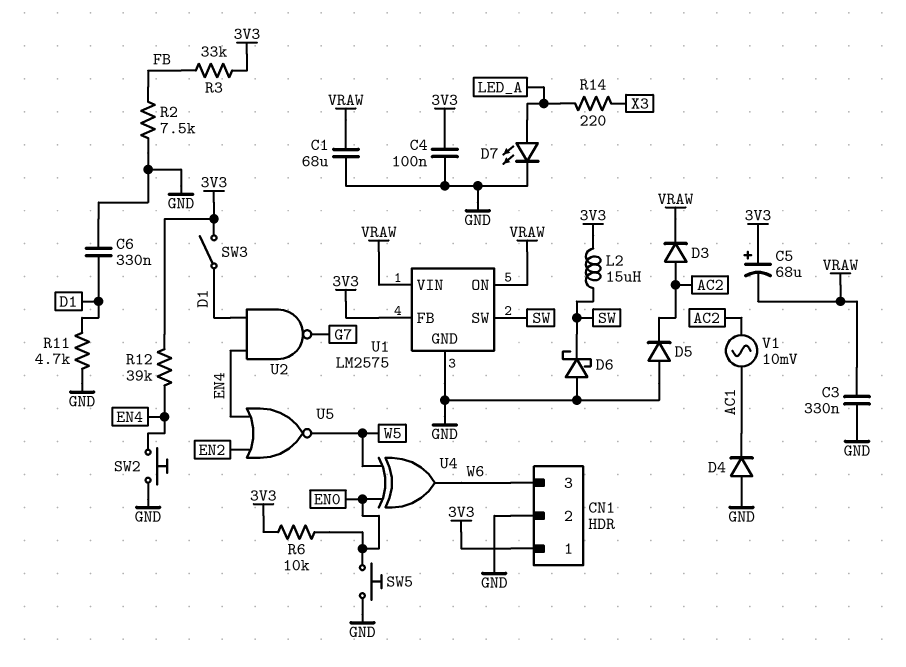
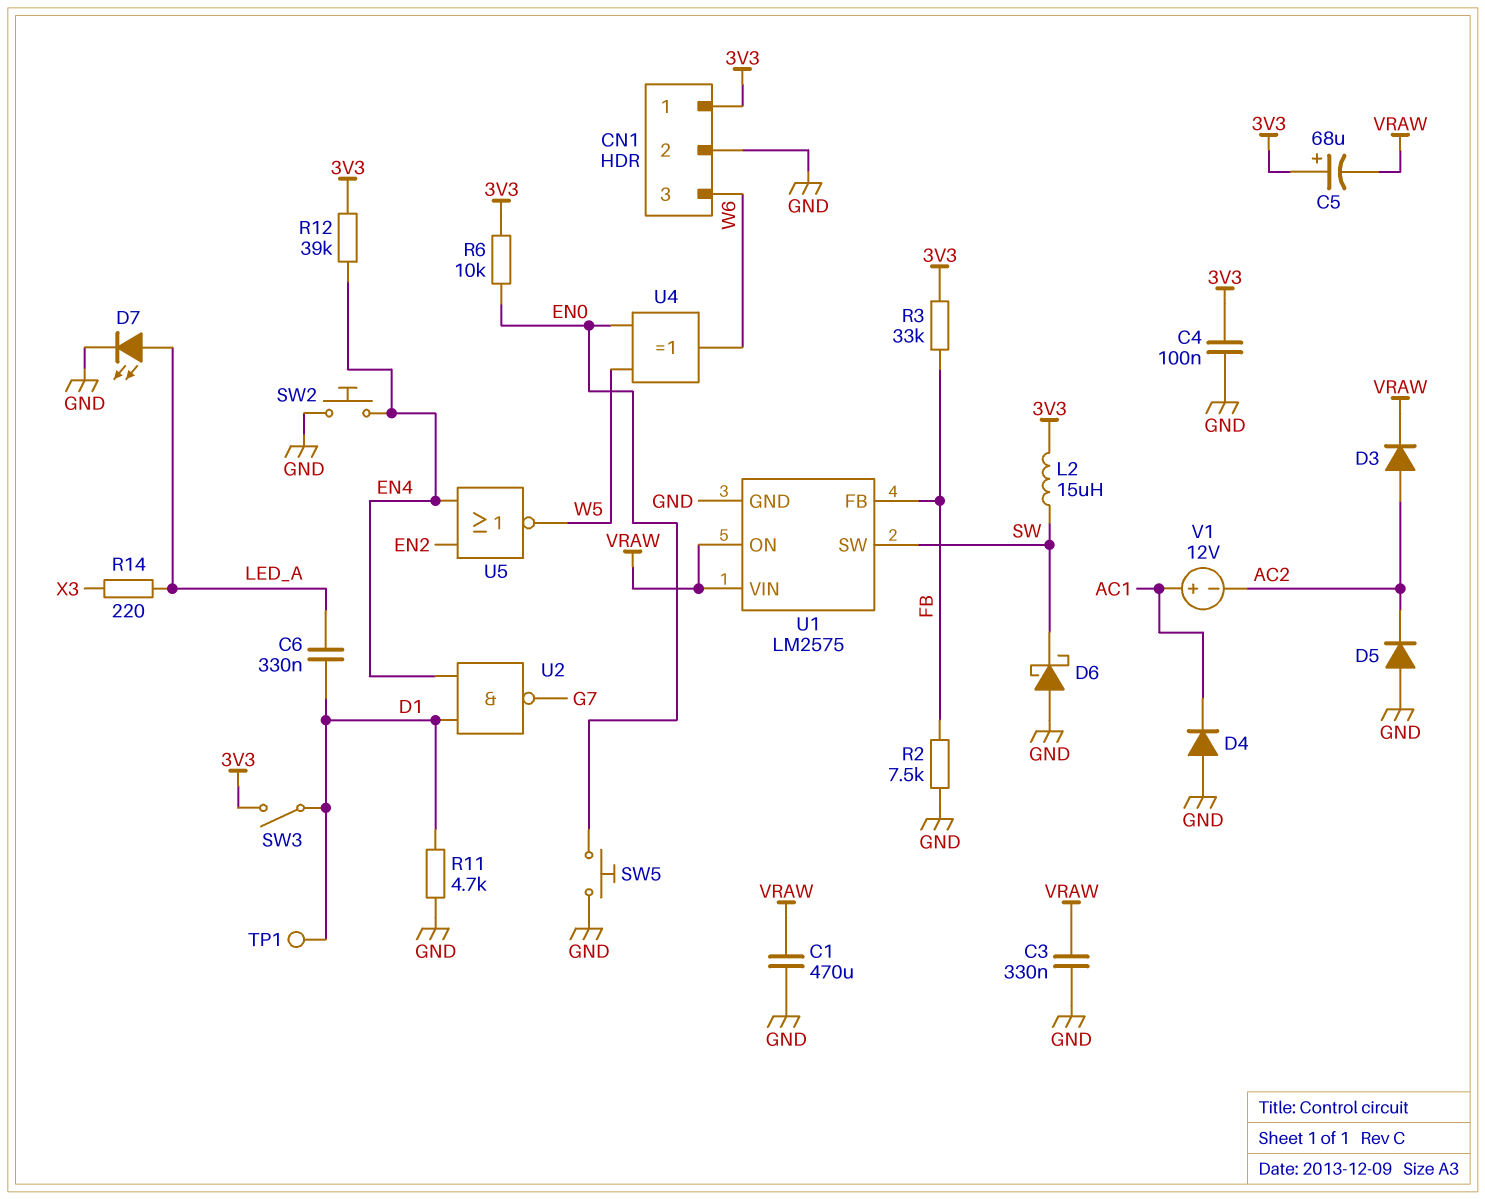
C1: 68uF (GND, VRAW) -> 470uF (GND, VRAW)
C6: 330nF (D1, GND) -> 330nF (D1, LED_A)
TP1: none -> test point (D1)
U1 pin FB: 3V3 -> FB
V1: AC 10mV (AC1, AC2) -> 12V (plus AC1, minus AC2)

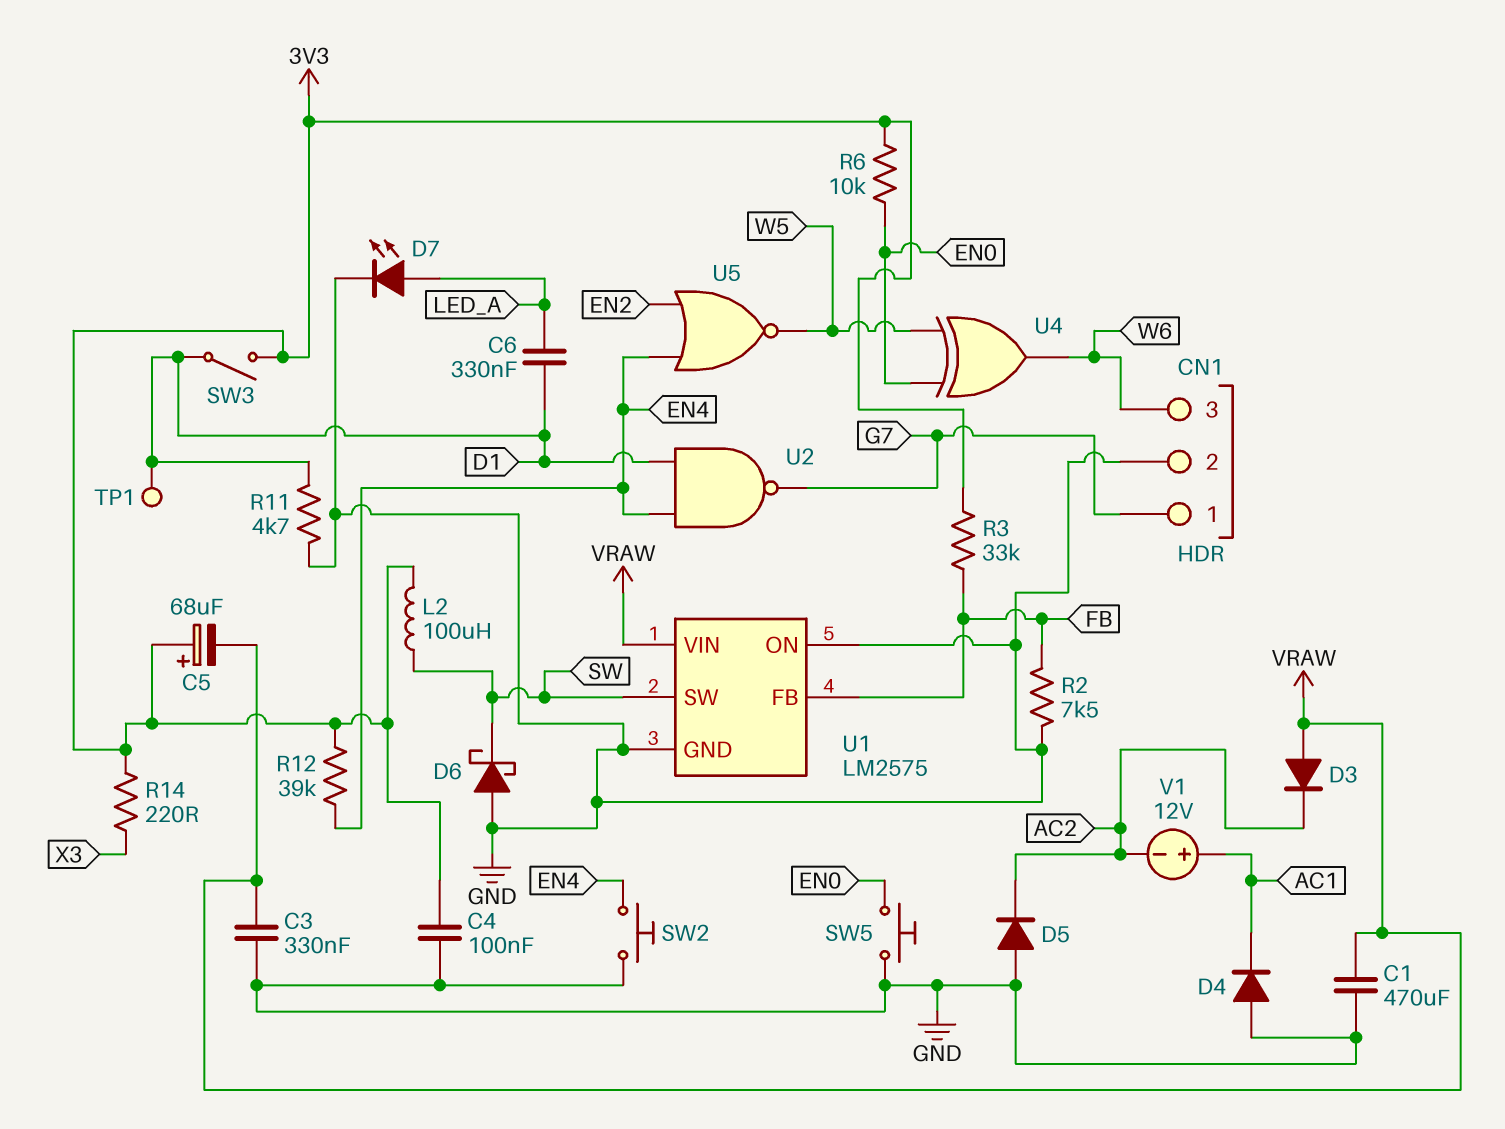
CN1 pin 1: 3V3 -> G7
D3: diode (A AC2, K VRAW) -> diode (A VRAW, K AC2)
L2: 15uH (3V3, SW) -> 100uH (3V3, SW)
R14: 220 (LED_A, X3) -> 220 (3V3, X3)
U1 pin ON: VRAW -> GND

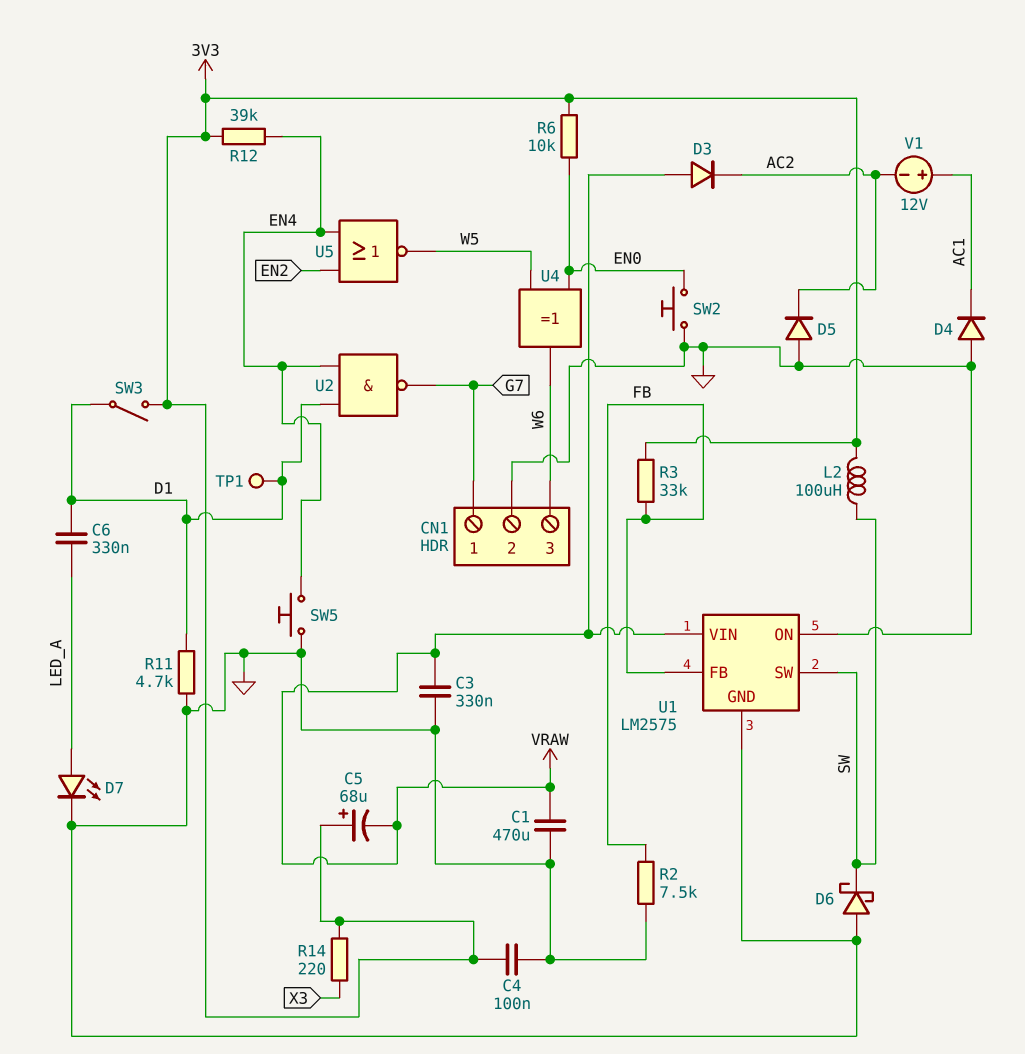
SW2: button (EN4, GND) -> button (EN0, GND)
SW5: button (EN0, GND) -> button (EN4, GND)

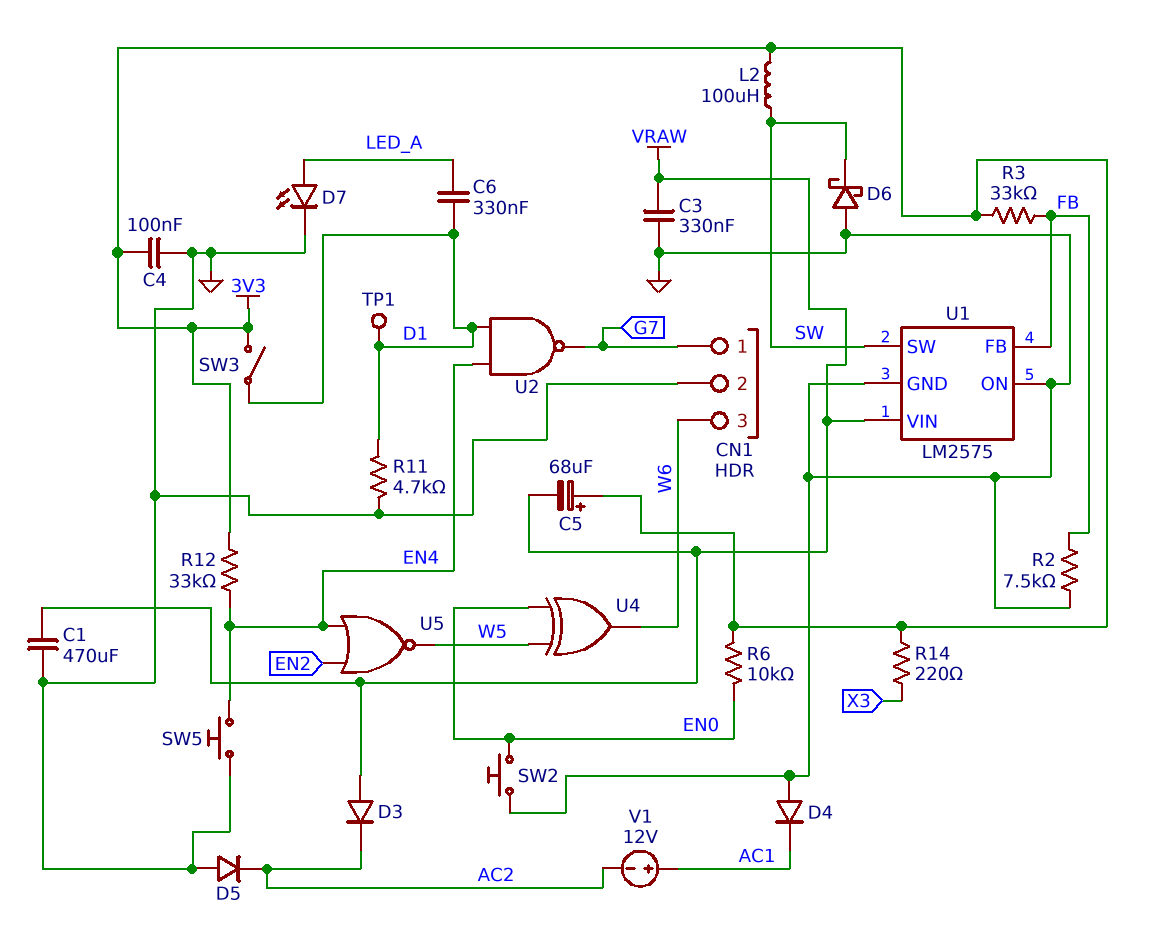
R12: 39k (3V3, EN4) -> 33k (3V3, EN4)

